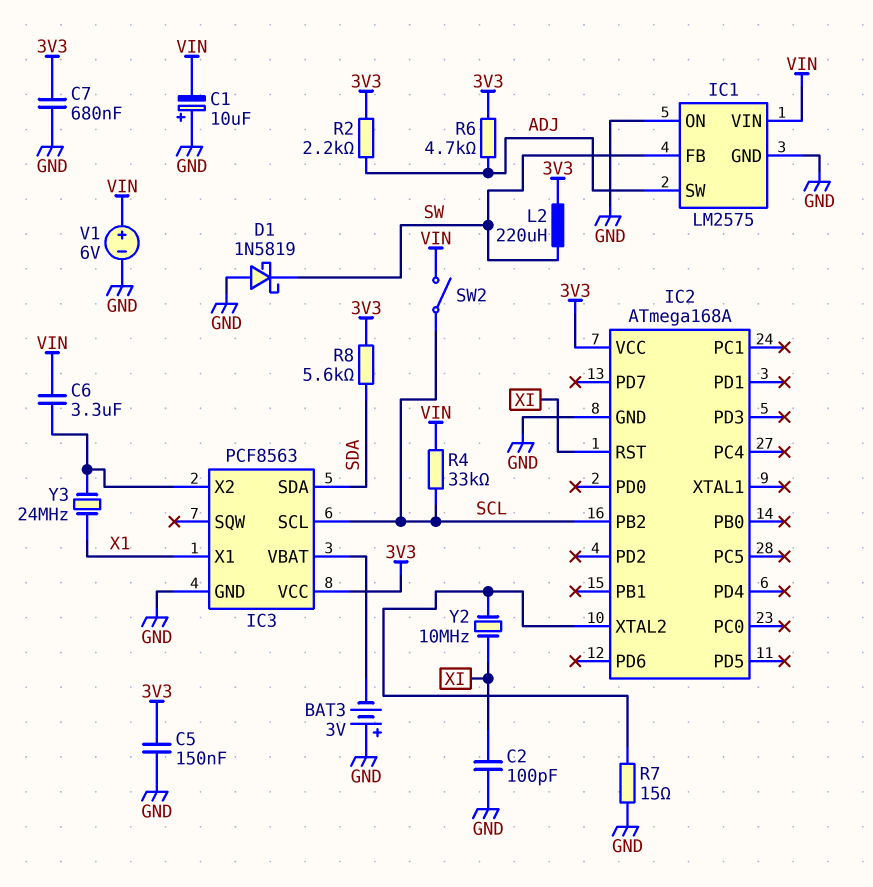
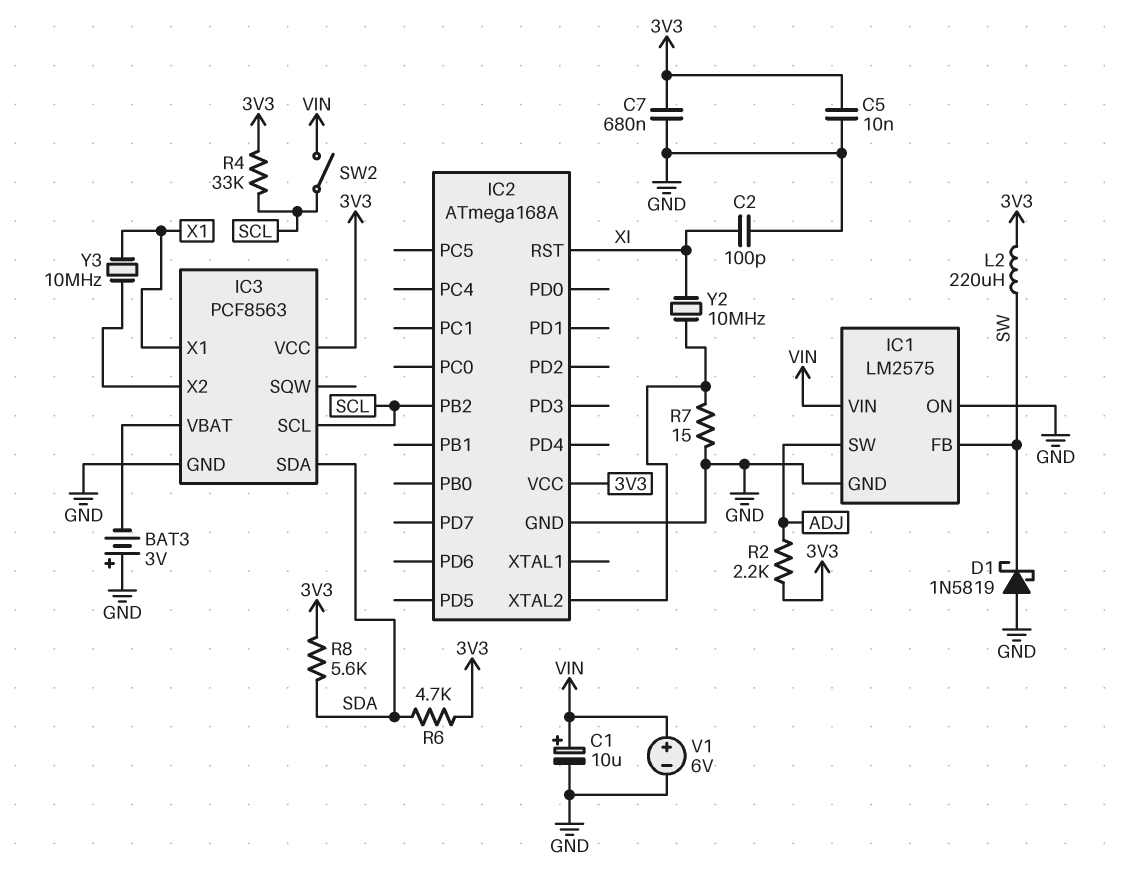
C1: 10uF (plus GND, minus VIN) -> 10uF (plus VIN, minus GND)
C5: 150nF (3V3, GND) -> 10nF (3V3, GND)
C6: 3.3uF (IC3/X2, VIN) -> none
R4: 33k (SCL, VIN) -> 33k (3V3, SCL)
R6: 4.7k (3V3, ADJ) -> 4.7k (3V3, SDA)
Y3: 24MHz (IC3/X2, X1) -> 10MHz (IC3/X2, X1)

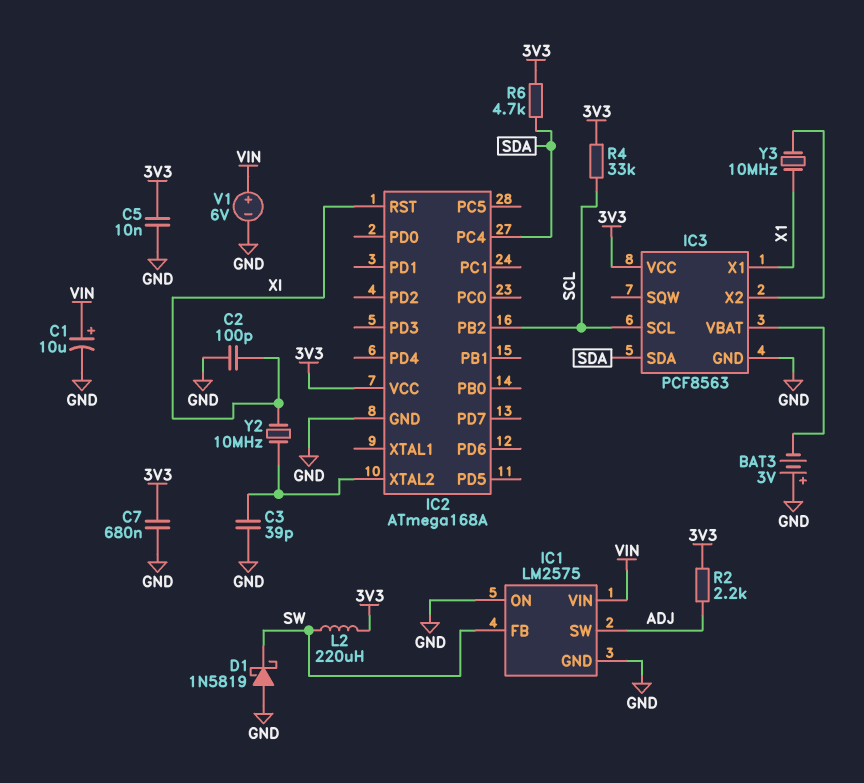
C3: none -> 39pF (GND, IC2/XTAL2)
IC2 pin PC4: none -> SDA
R7: 15 (GND, IC2/XTAL2) -> none
R8: 5.6k (3V3, SDA) -> none
SW2: switch (SCL, VIN) -> none

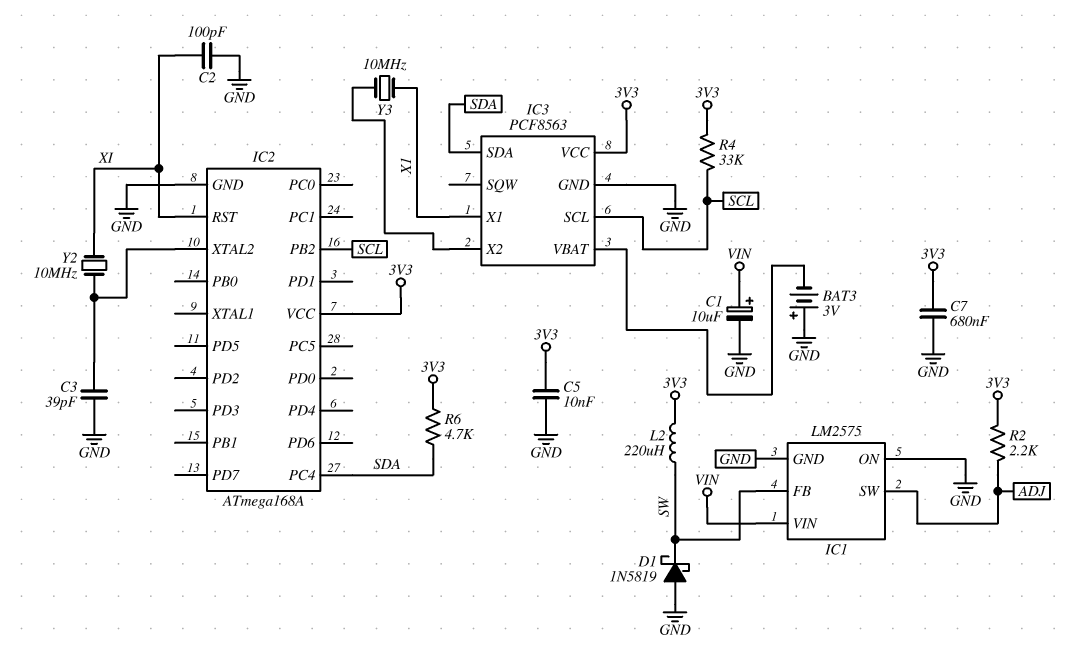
V1: 6V (plus VIN, minus GND) -> none

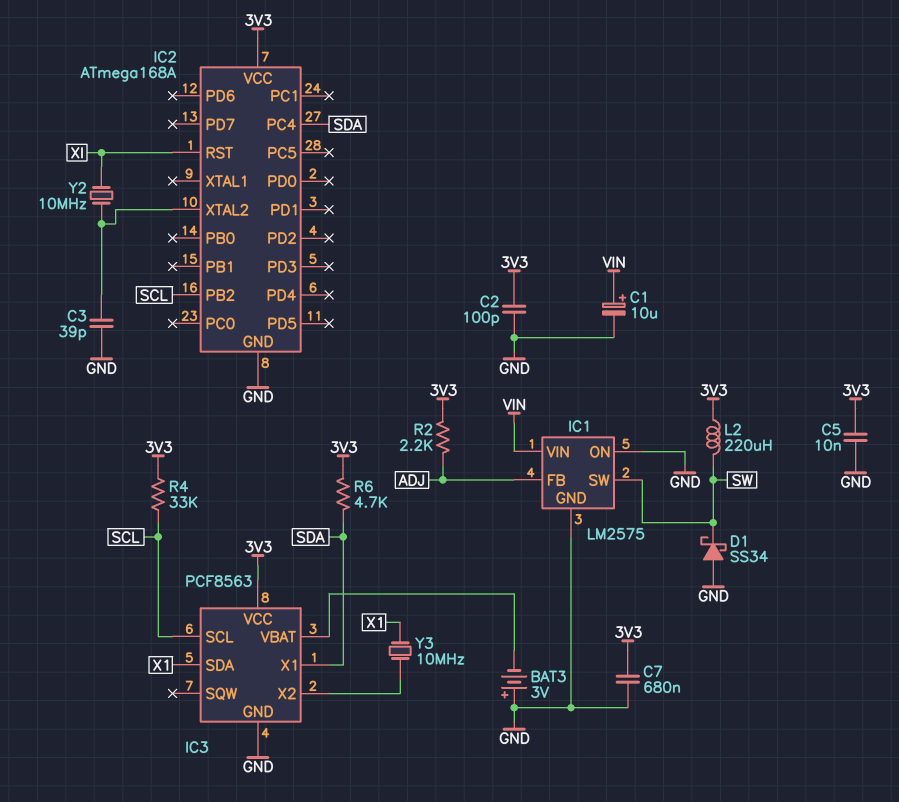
C2: 100pF (GND, XI) -> 100pF (3V3, GND)
D1: schottky 1N5819 (A GND, K SW) -> schottky SS34 (A GND, K SW)
IC1 pin FB: SW -> ADJ
IC1 pin SW: ADJ -> SW
IC3 pin SDA: SDA -> X1
IC3 pin X1: X1 -> SDA

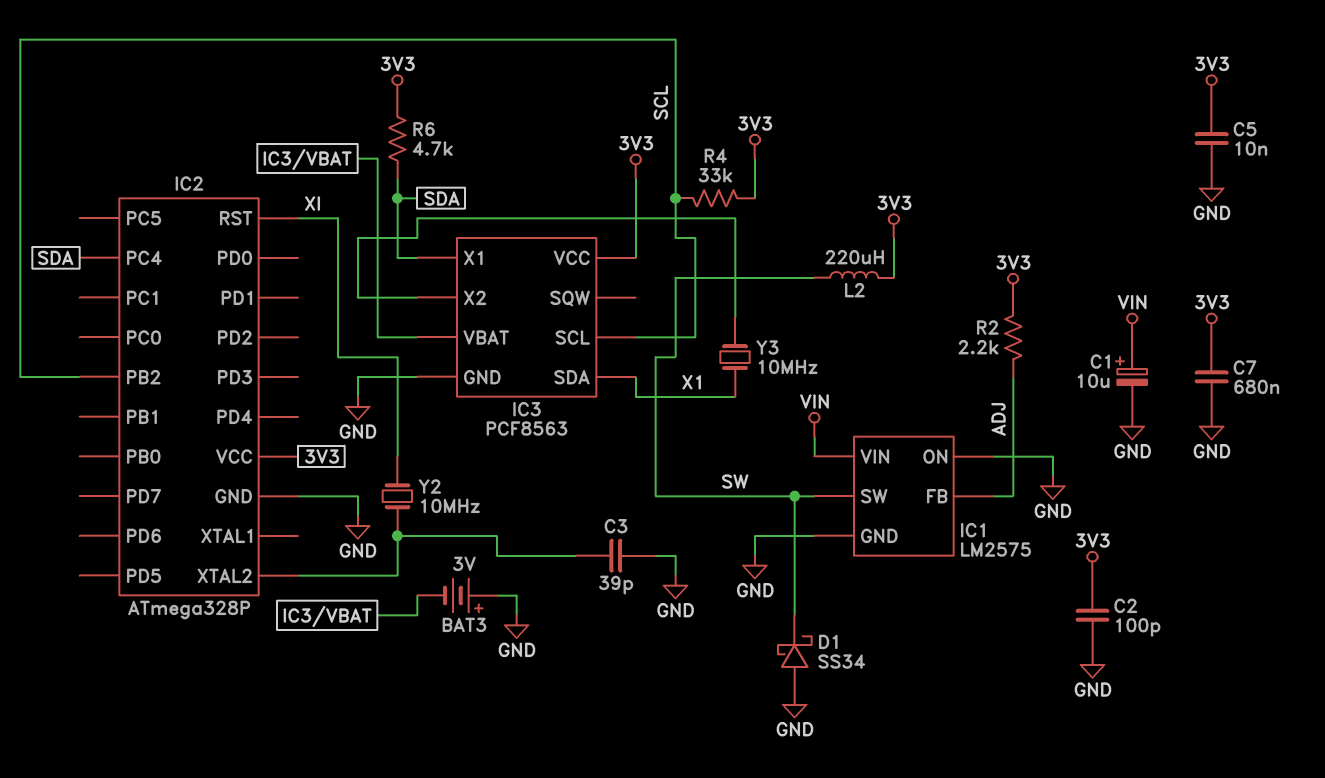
IC2: ATmega168A -> ATmega328P

